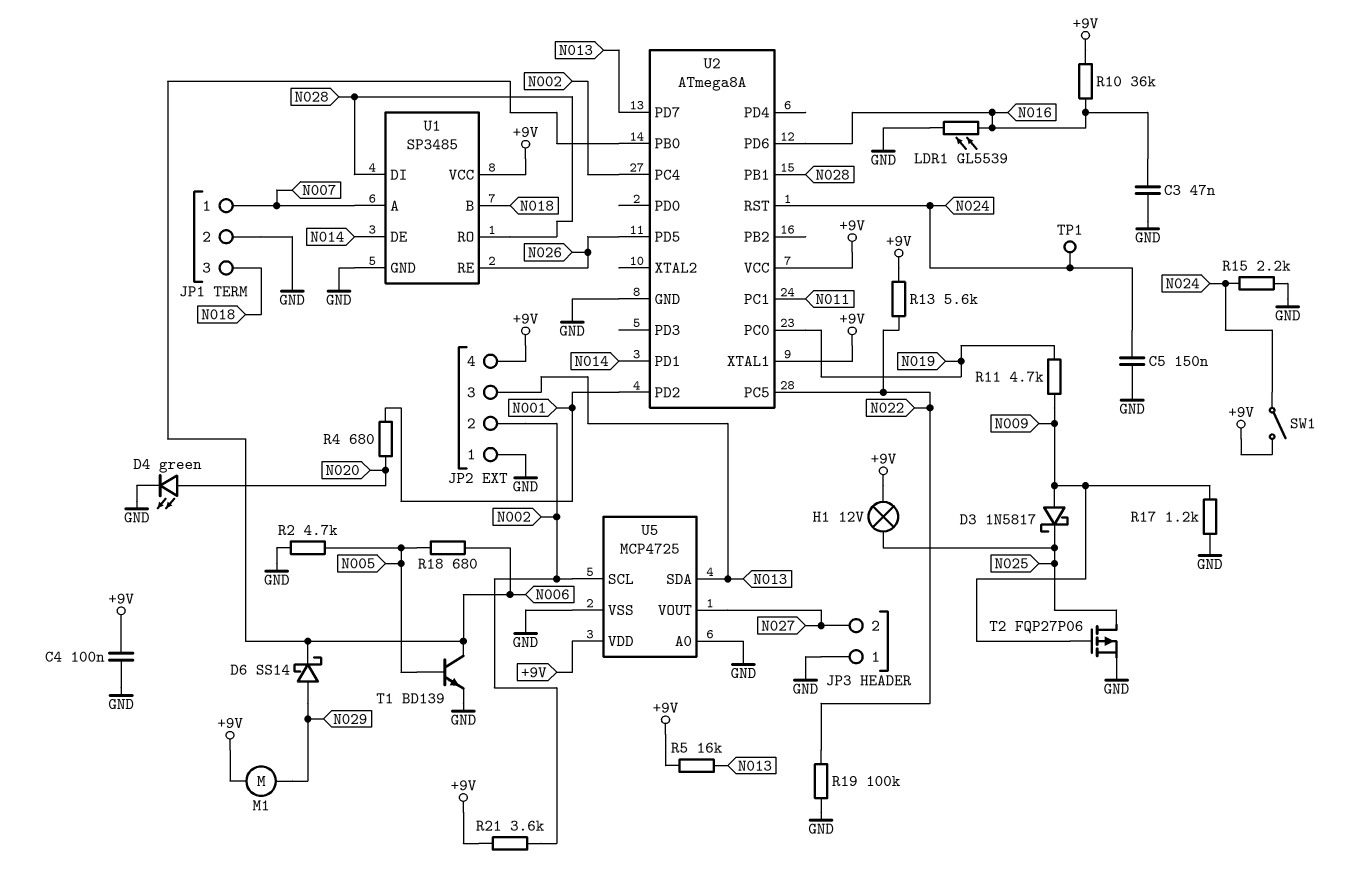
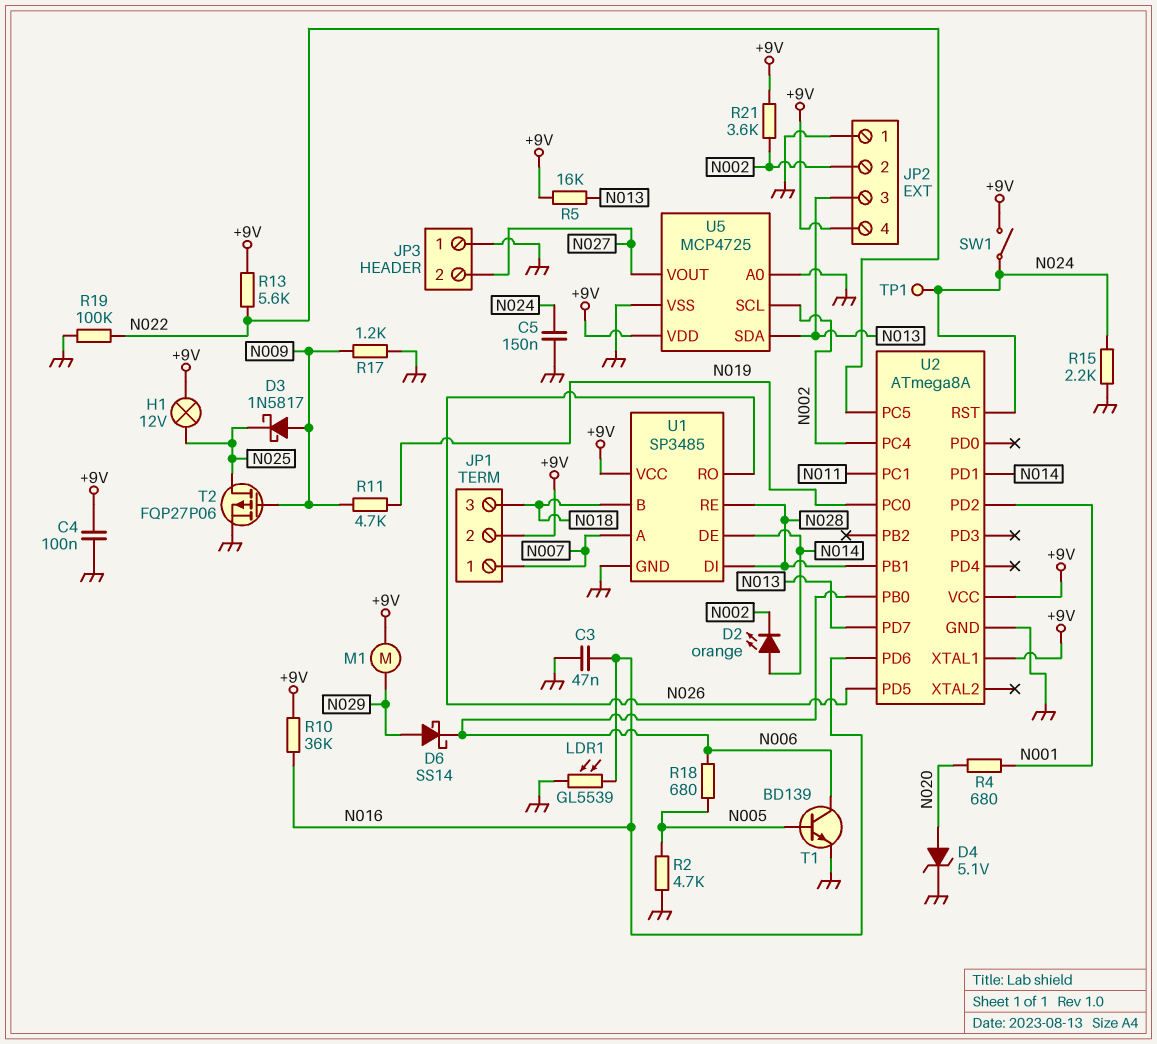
D2: none -> LED orange (A N014, K N002)
D4: LED green (A N020, K GND) -> zener 5.1V (A N020, K GND)
JP1 pin 2: GND -> +9V
U1 pin RE: N026 -> N028
U1 pin RO: N028 -> N026

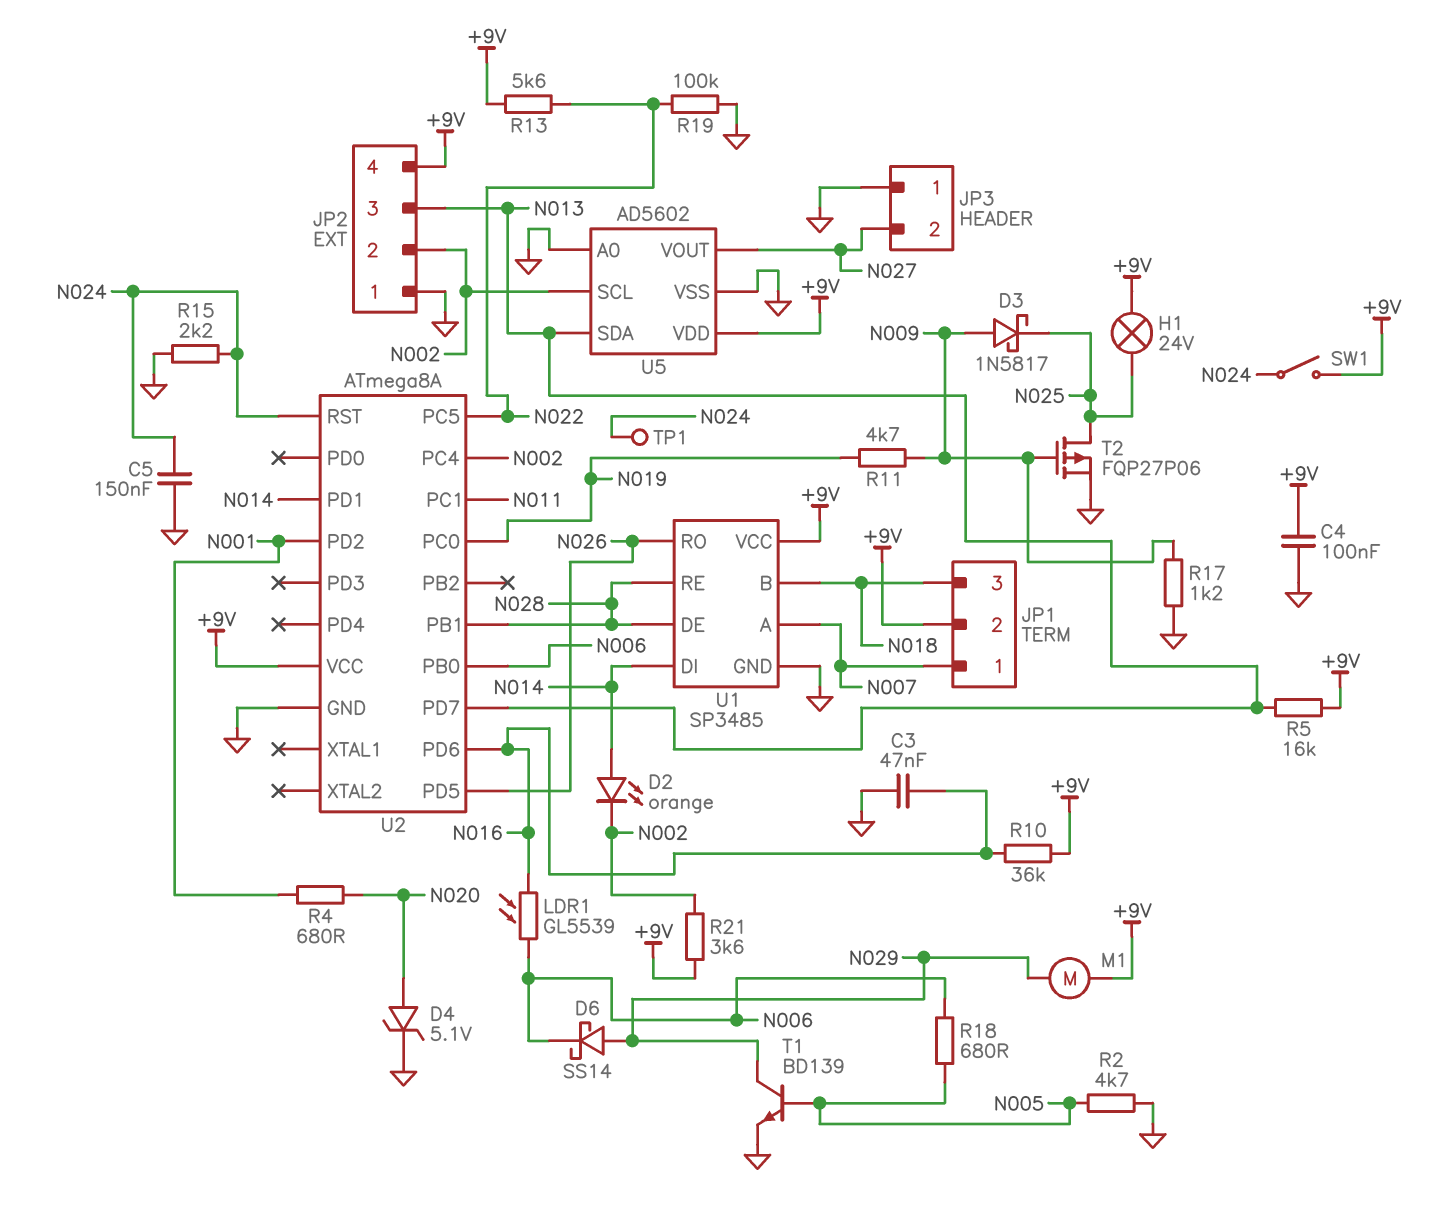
H1: lamp 12V (+9V, N025) -> lamp 24V (+9V, N025)
LDR1: GL5539 (GND, N016) -> GL5539 (N006, N016)
T1: NPN BD139 (B N005, C N006, E GND) -> NPN BD139 (B N005, C N029, E GND)
U1 pin DE: N014 -> N028
U1 pin DI: N028 -> N014
U2 pin XTAL1: +9V -> none
U5: MCP4725 -> AD5602

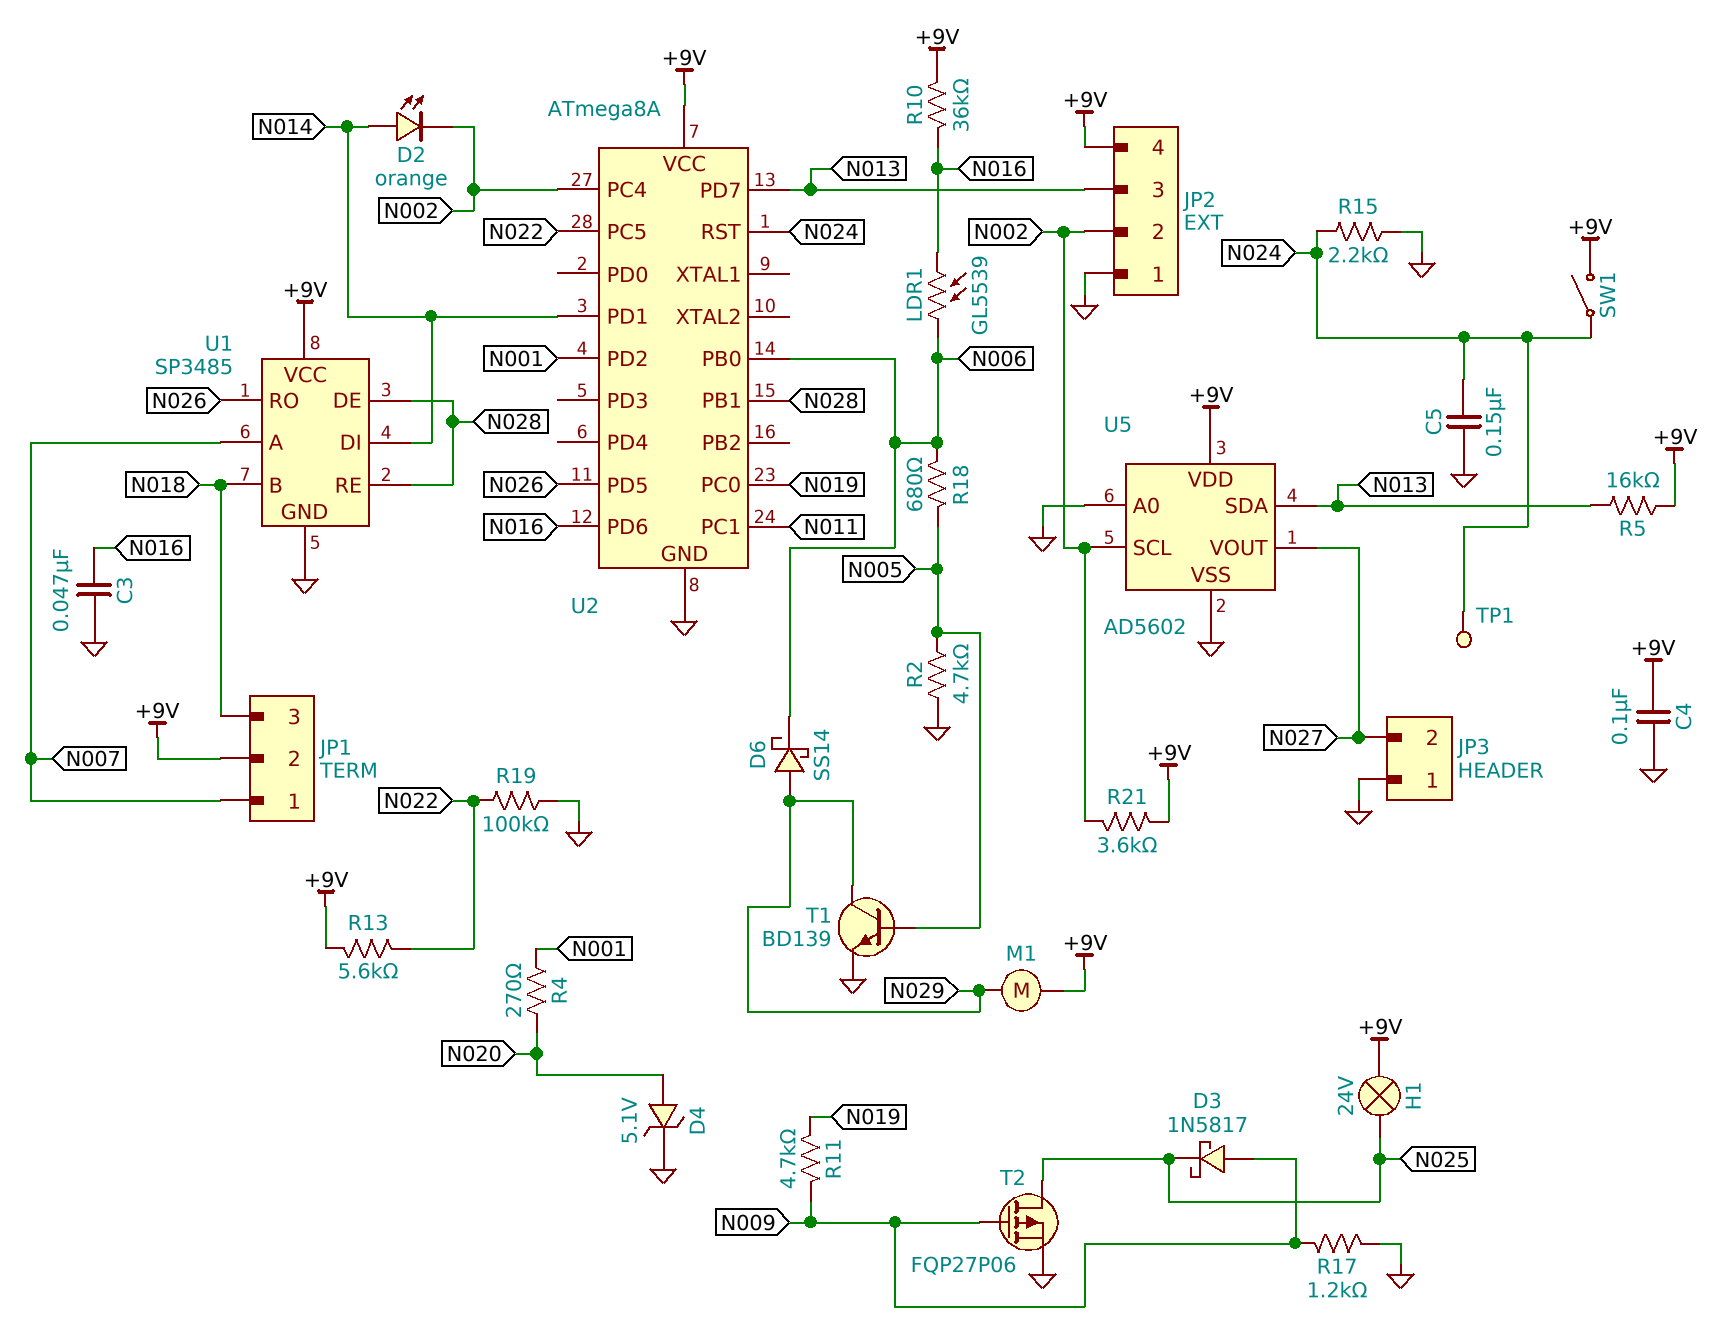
R4: 680 (N001, N020) -> 270 (N001, N020)

